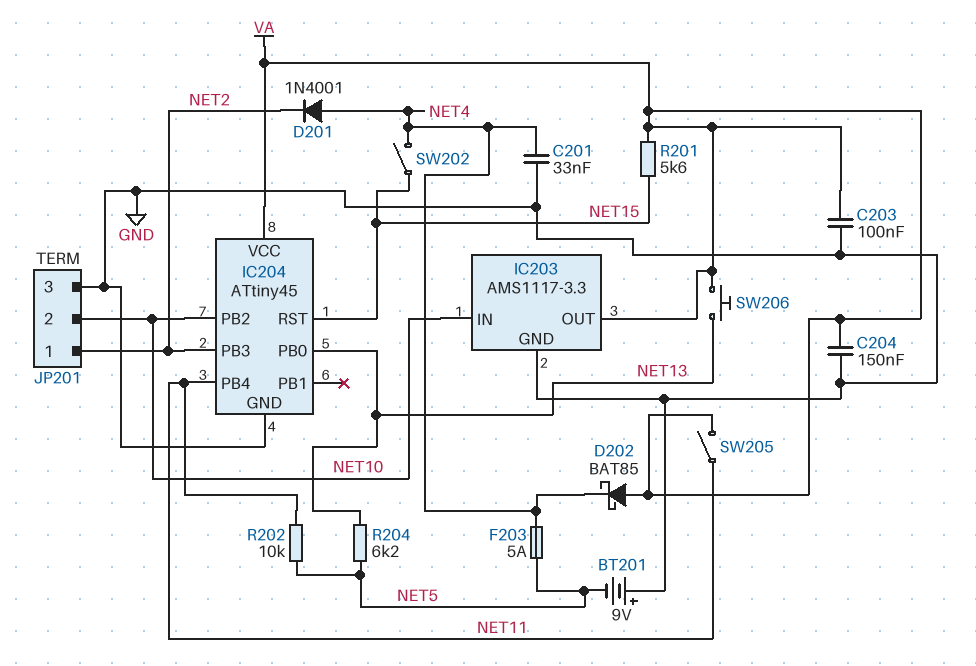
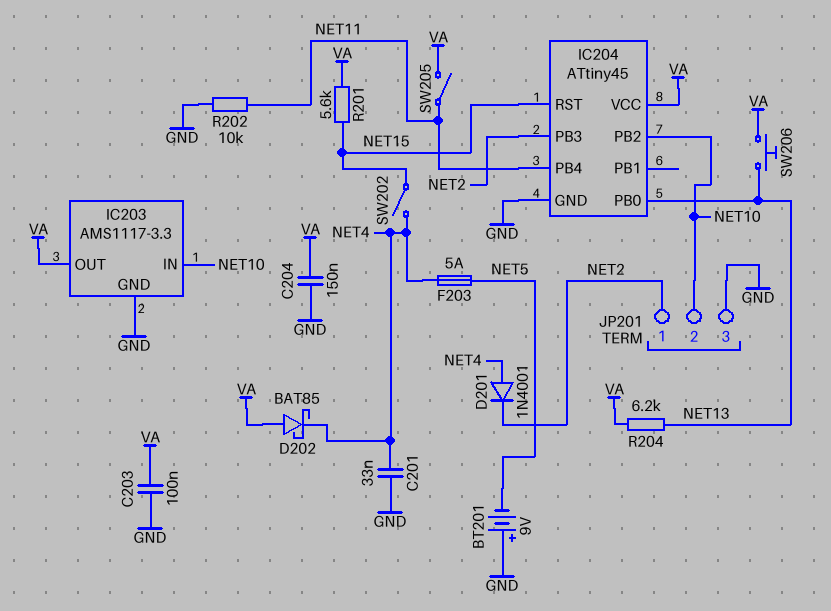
R202: 10k (NET5, NET11) -> 10k (GND, NET11)
R204: 6.2k (NET5, NET13) -> 6.2k (NET13, VA)

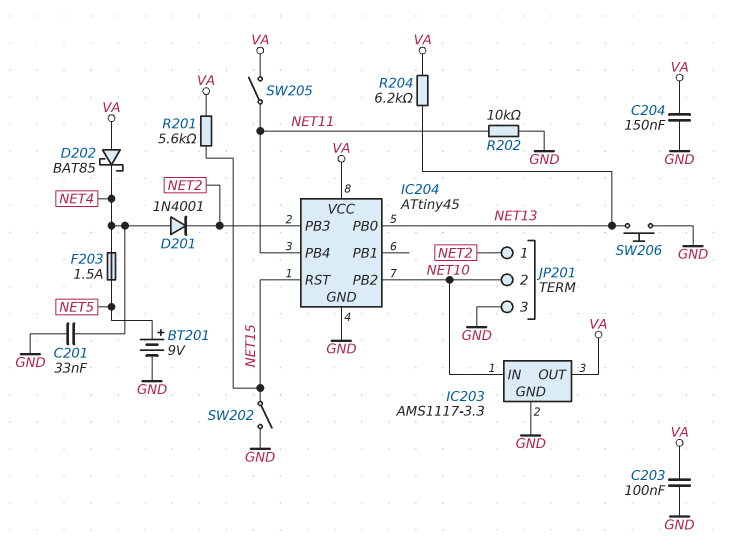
BT201: 9V (plus GND, minus NET5) -> 9V (plus NET5, minus GND)
F203: 5A (NET4, NET5) -> 1.5A (NET4, NET5)
SW202: switch (NET4, NET15) -> switch (GND, NET15)
SW206: button (NET13, VA) -> button (GND, NET13)

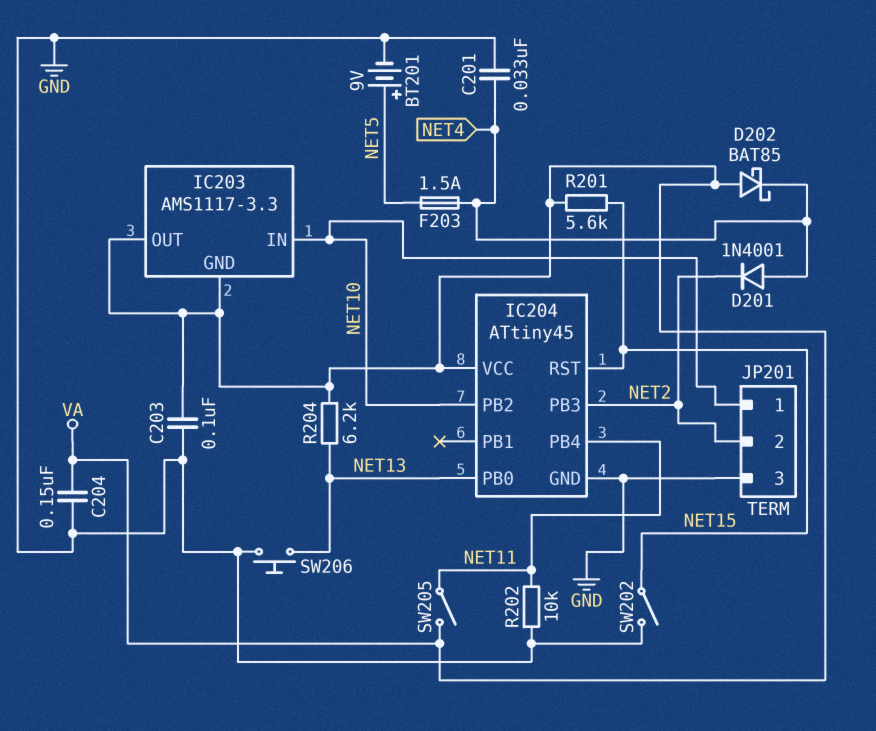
IC203 pin GND: GND -> VA
JP201 pin 1: NET2 -> NET10
JP201 pin 2: NET10 -> NET2

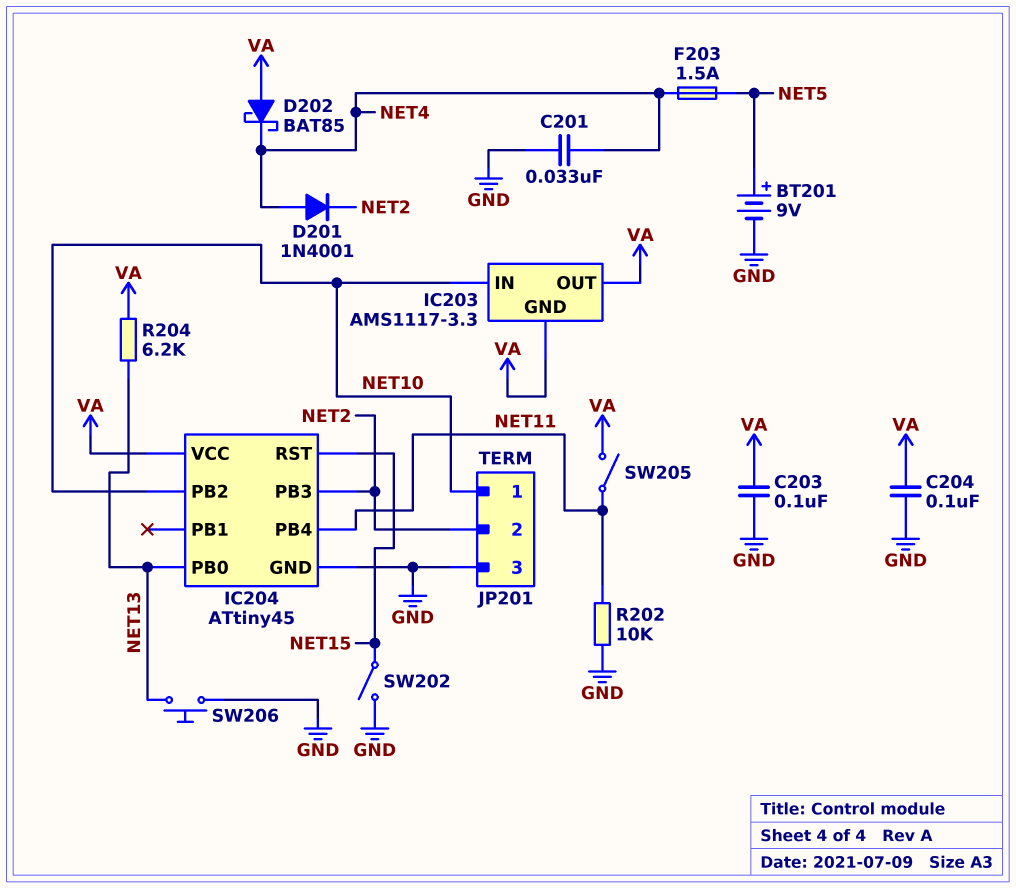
C204: 150nF (GND, VA) -> 100nF (GND, VA)
R201: 5.6k (NET15, VA) -> none

